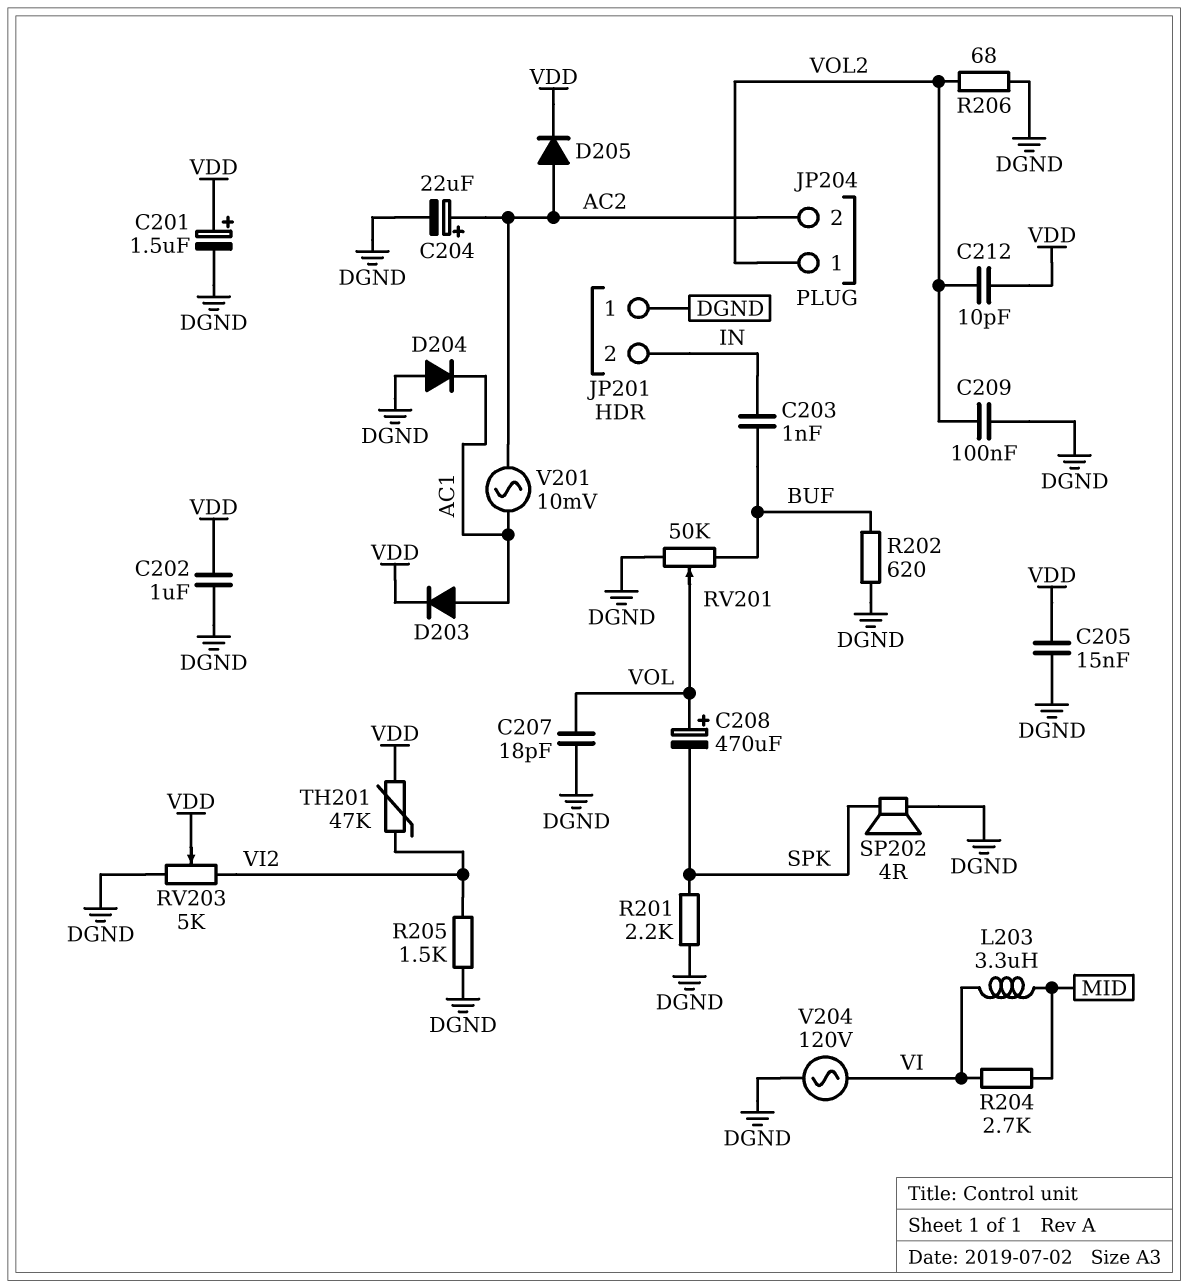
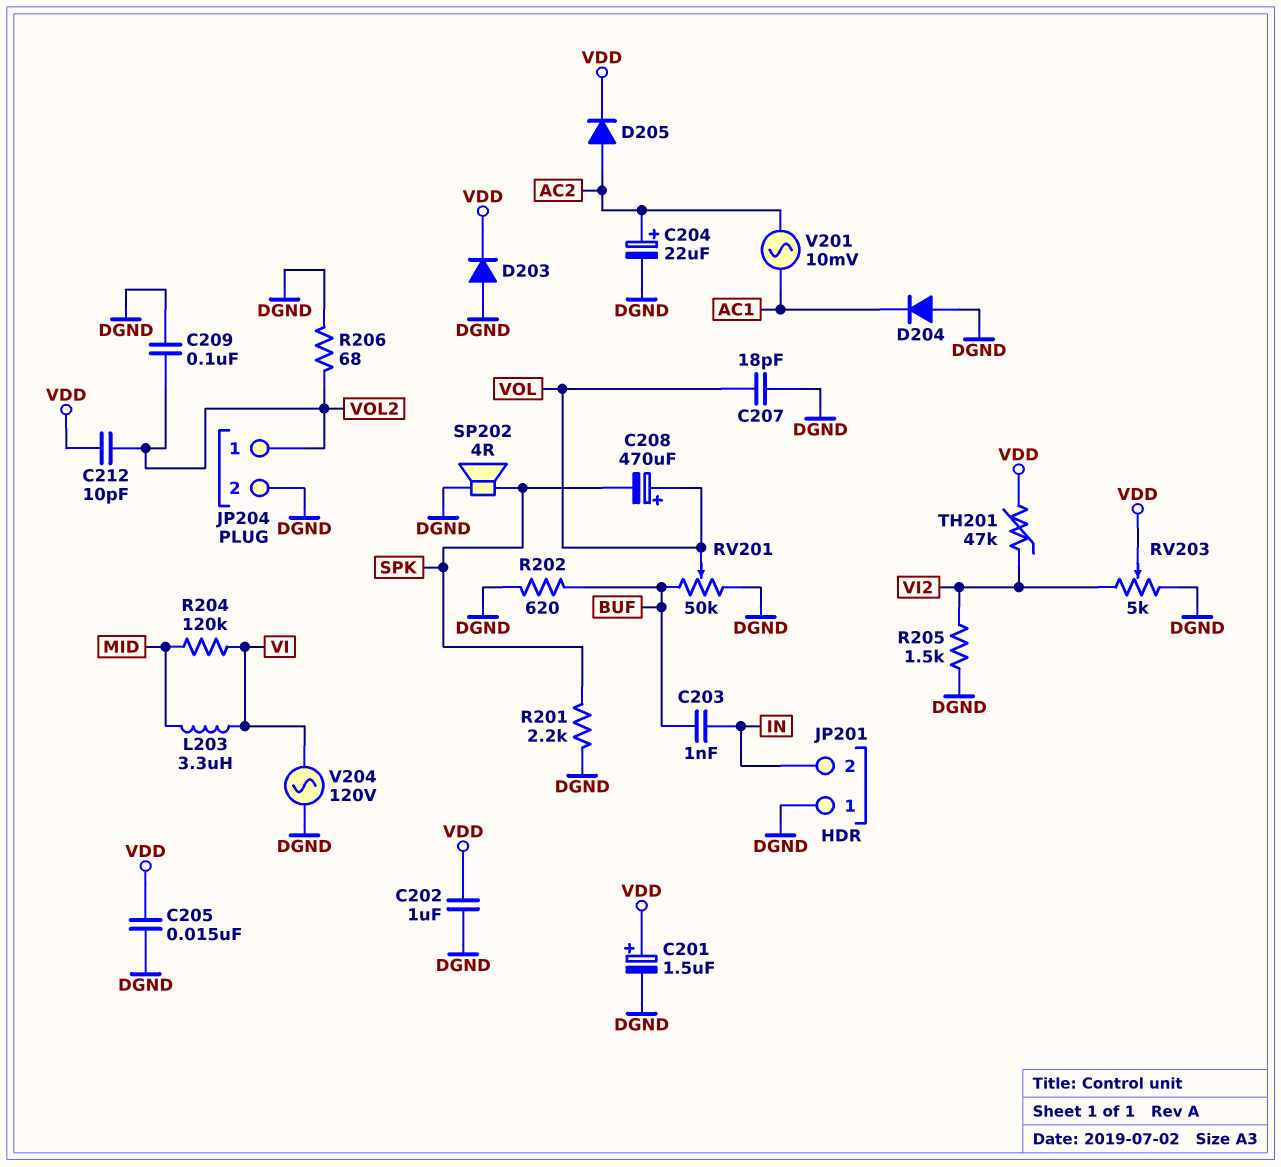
D203: diode (A AC1, K VDD) -> diode (A DGND, K VDD)
JP204 pin 2: AC2 -> DGND
R204: 2.7k (MID, VI) -> 120k (MID, VI)

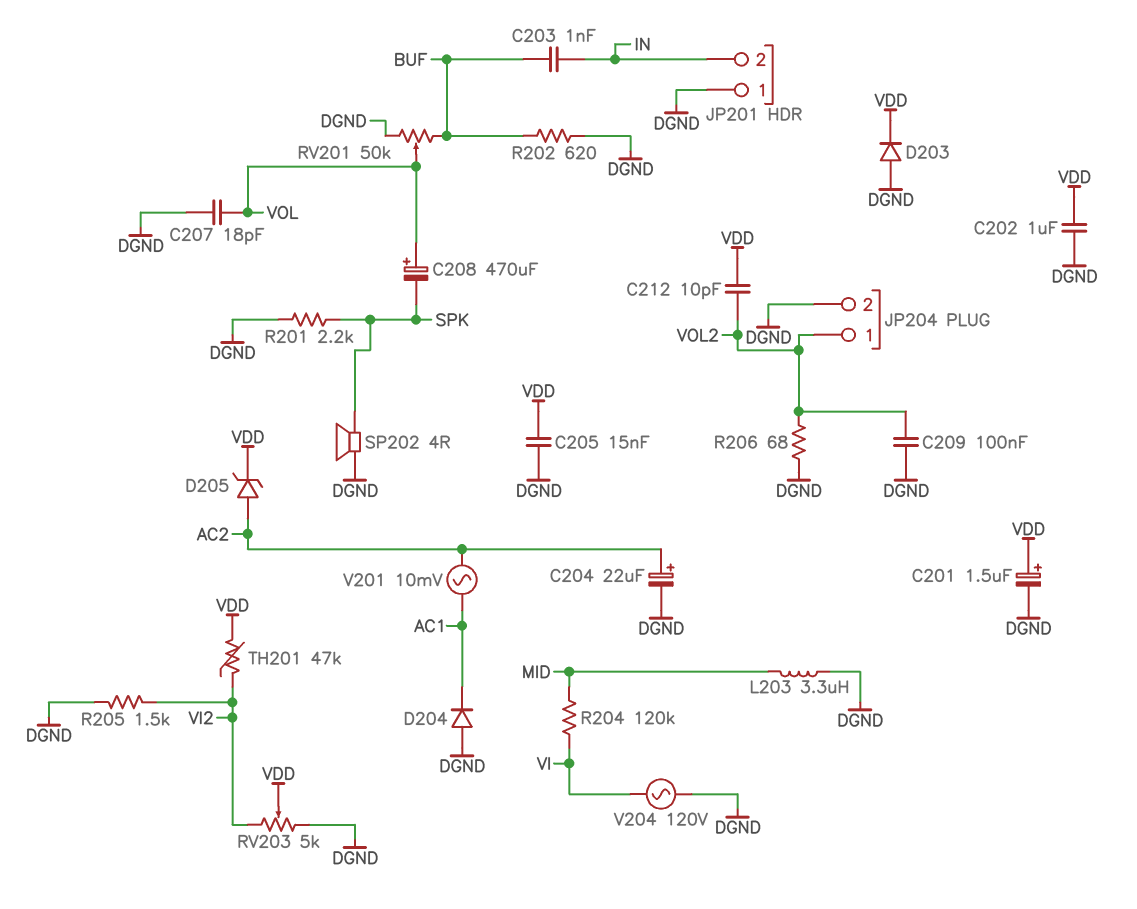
D205: diode (A AC2, K VDD) -> zener (A AC2, K VDD)
L203: 3.3uH (MID, VI) -> 3.3uH (DGND, MID)

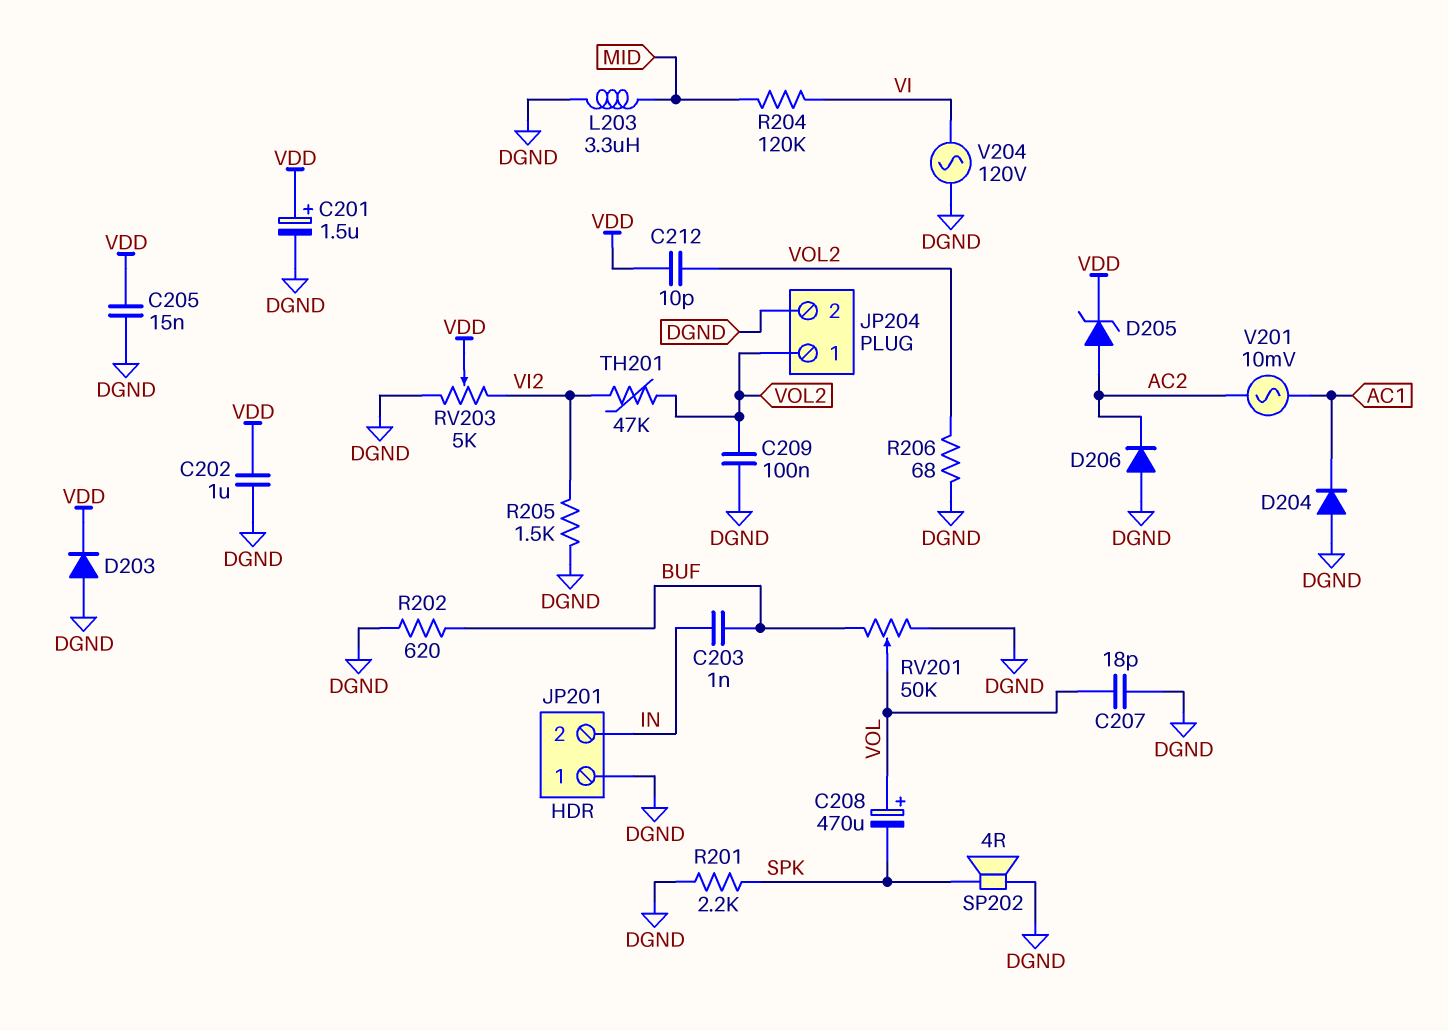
C204: 22uF (plus AC2, minus DGND) -> none
D206: none -> diode (A DGND, K AC2)
TH201: 47k (VDD, VI2) -> 47k (VI2, VOL2)

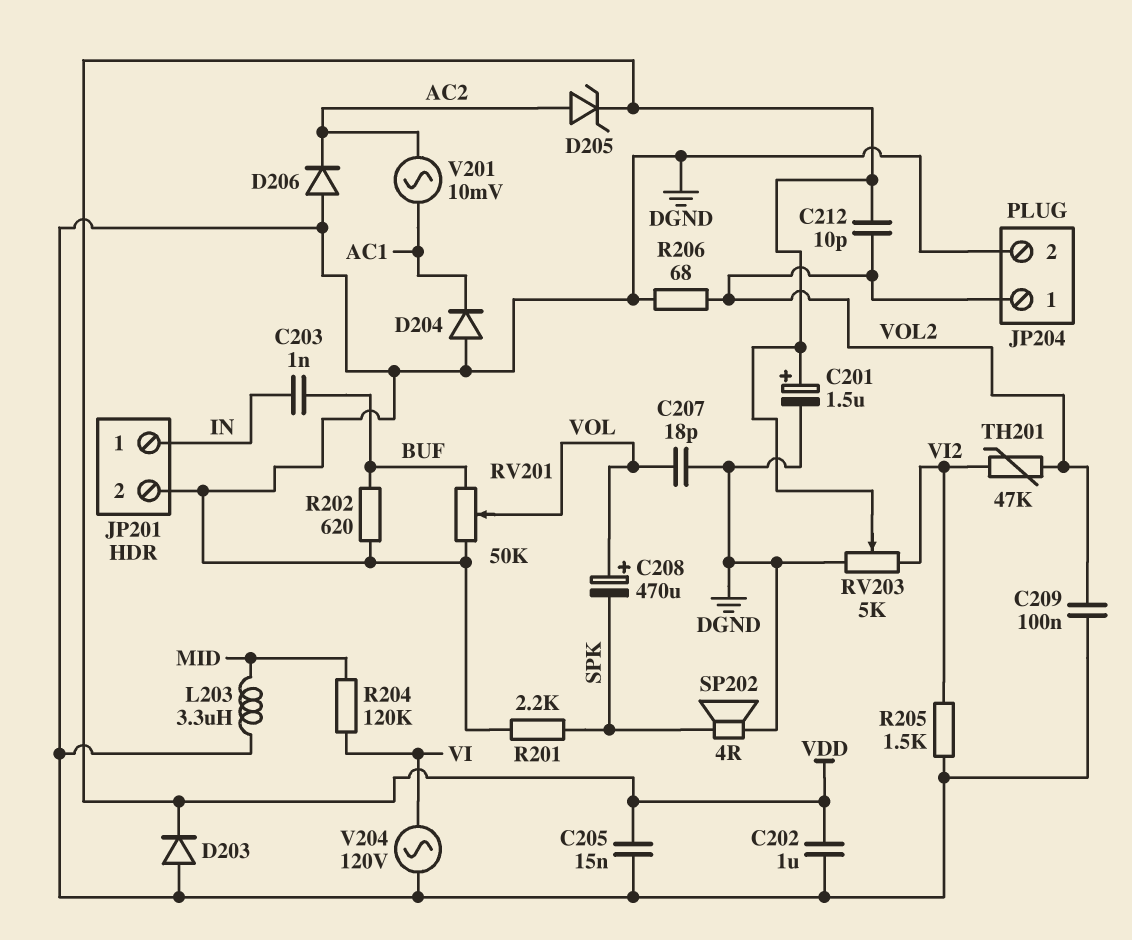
JP201 pin 1: DGND -> IN
JP201 pin 2: IN -> DGND

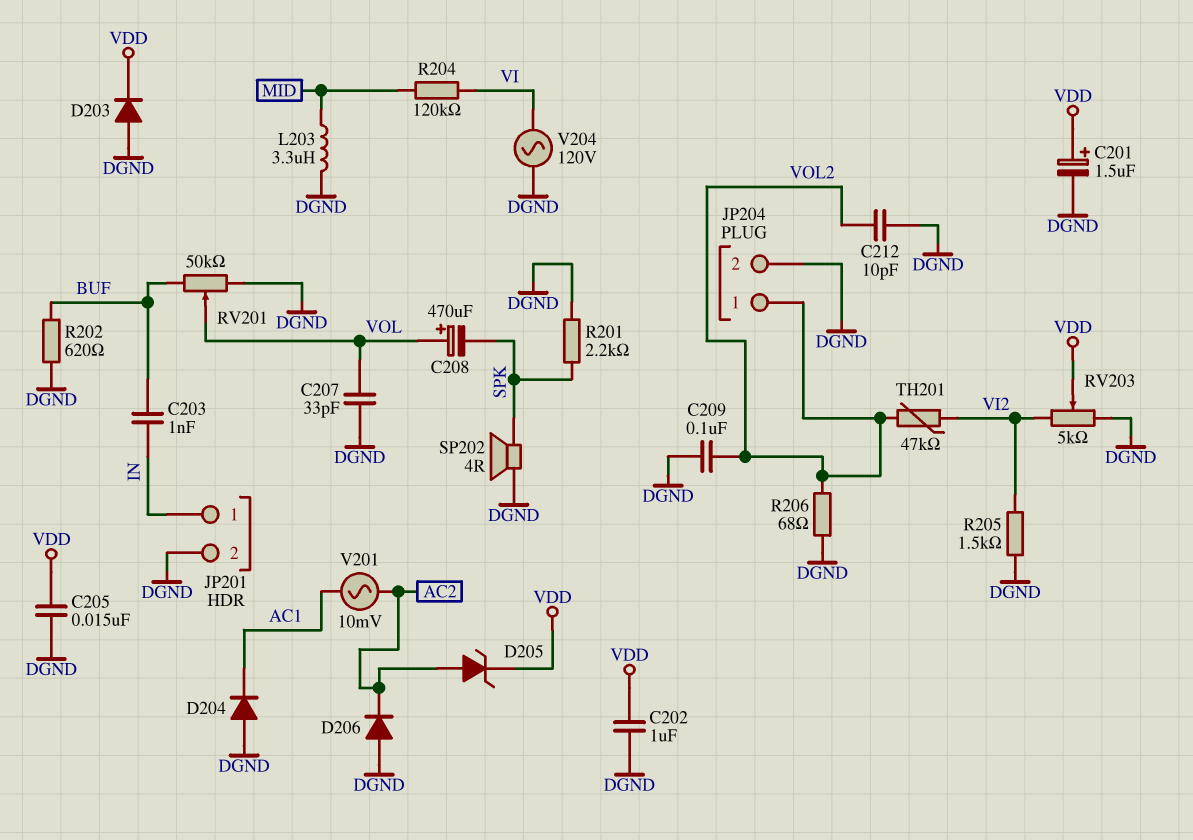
C207: 18pF (DGND, VOL) -> 33pF (DGND, VOL)
C212: 10pF (VDD, VOL2) -> 10pF (DGND, VOL2)

